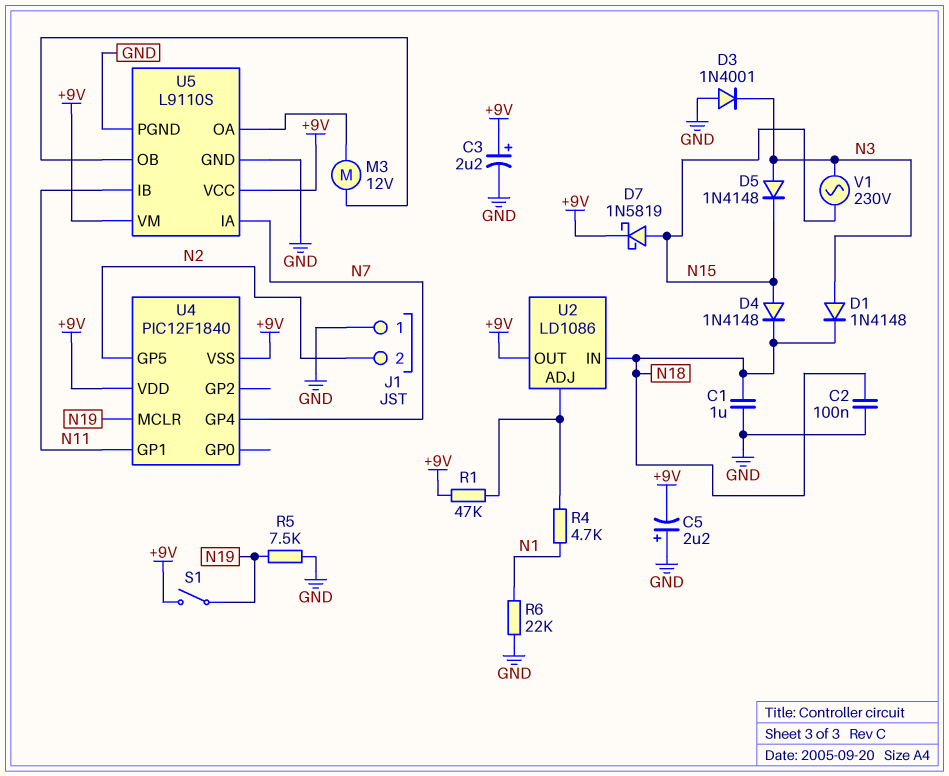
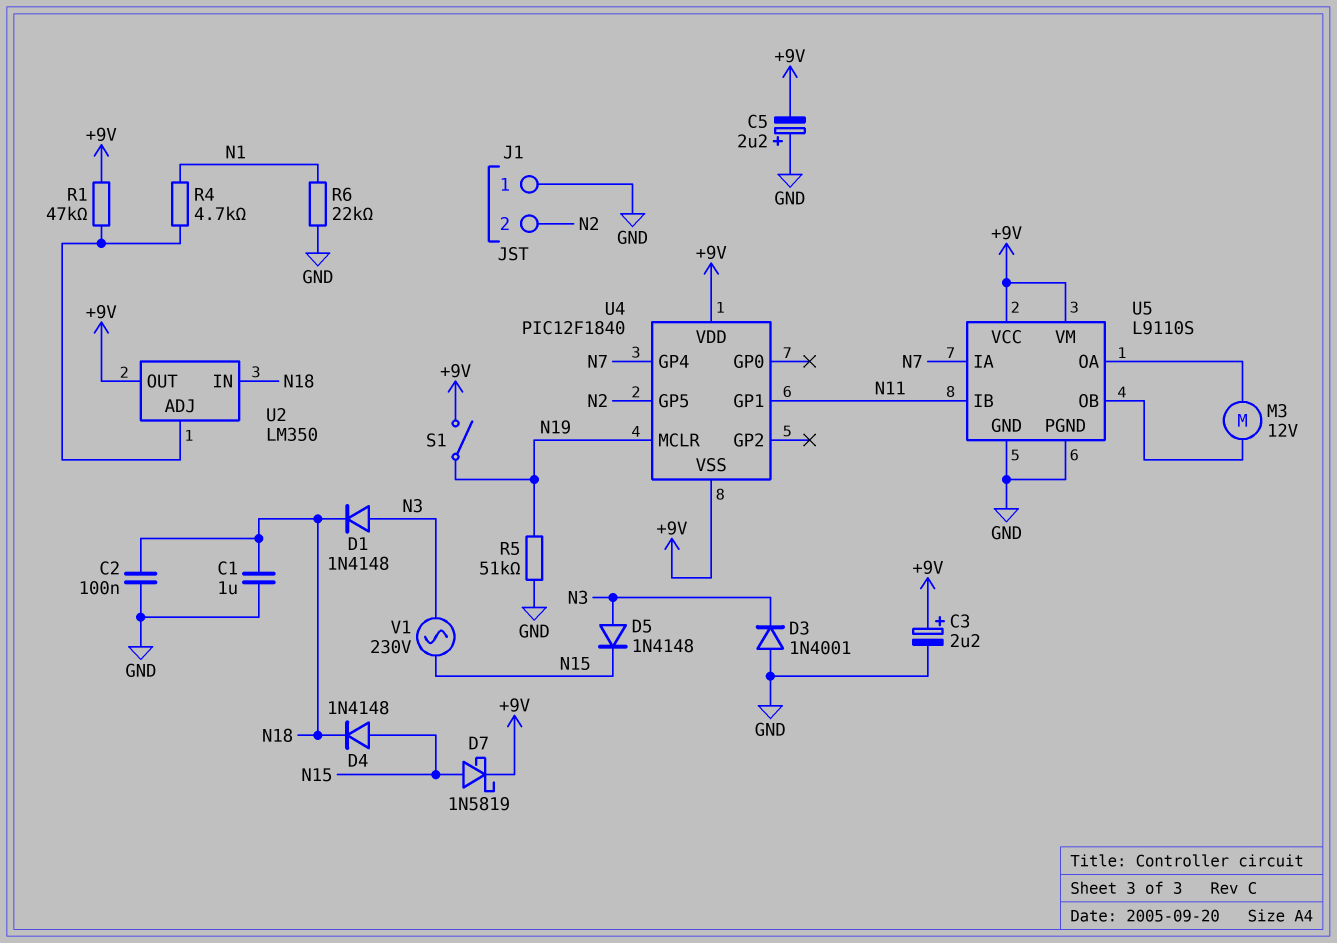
R5: 7.5k (GND, N19) -> 51k (GND, N19)
U2: LD1086 -> LM350

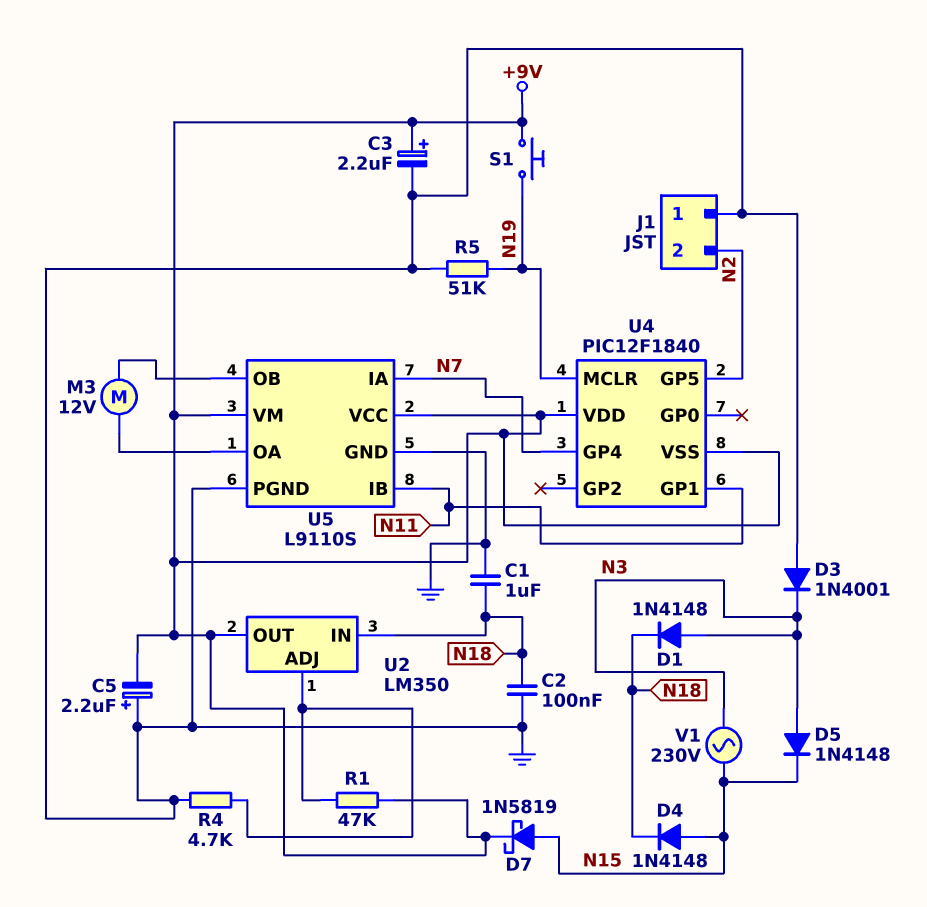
R4: 4.7k (N1, U2/ADJ) -> 4.7k (GND, U2/ADJ)
R6: 22k (GND, N1) -> none
S1: switch (+9V, N19) -> button (+9V, N19)

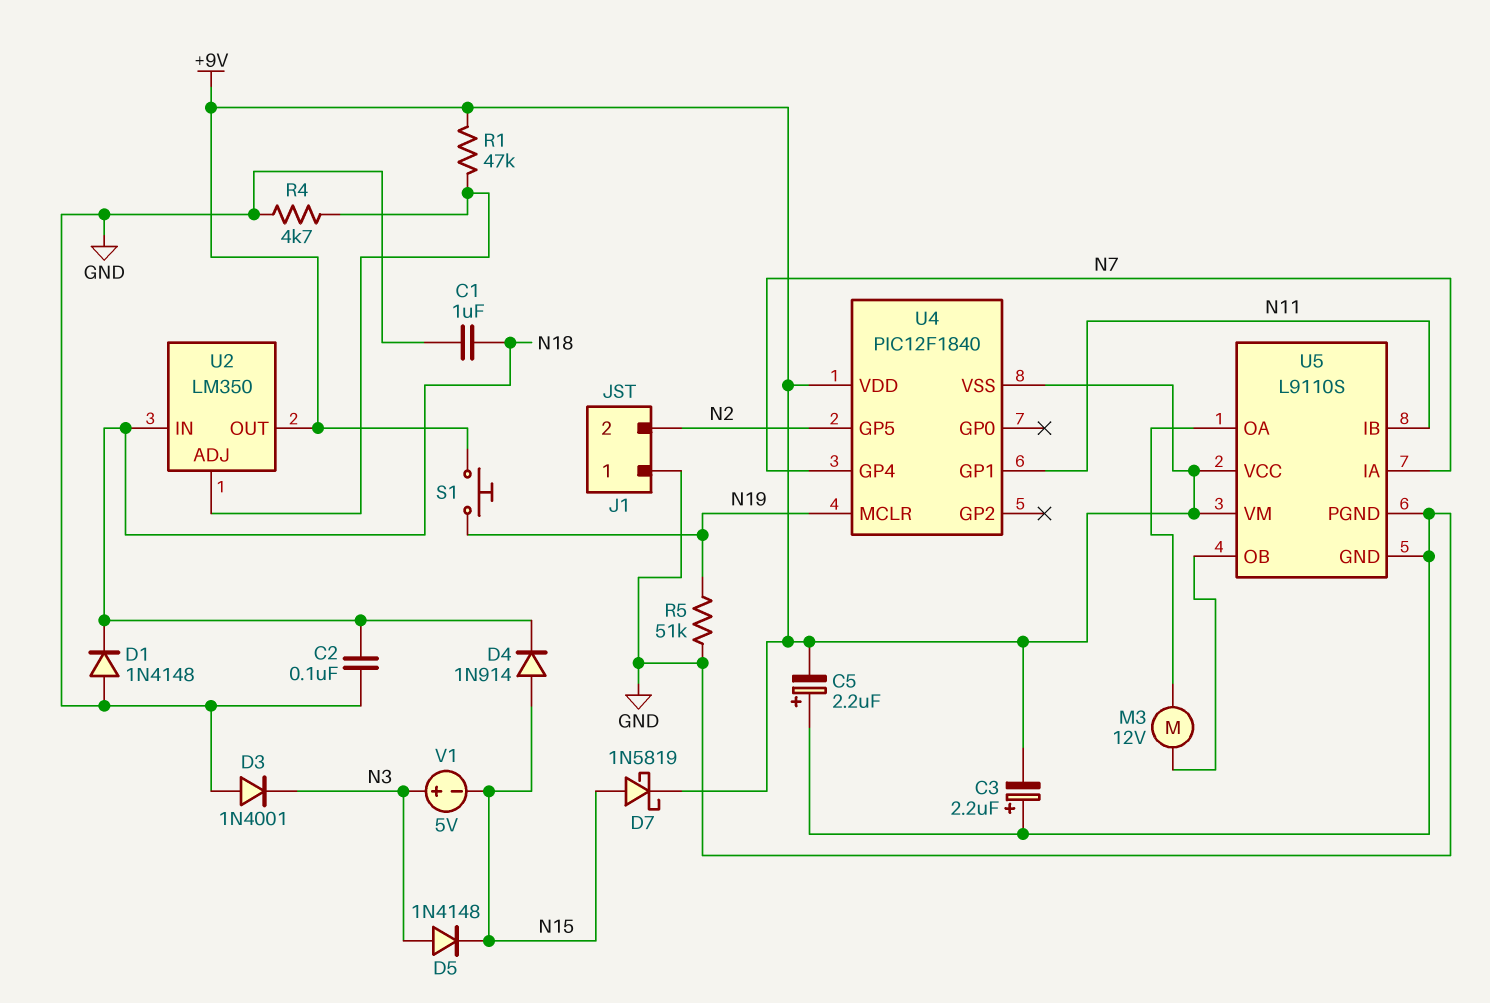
C3: 2.2uF (plus +9V, minus GND) -> 2.2uF (plus GND, minus +9V)
D1: diode 1N4148 (A N3, K N18) -> diode 1N4148 (A GND, K N18)
D4: diode 1N4148 (A N15, K N18) -> diode 1N914 (A N15, K N18)
V1: AC 230V (N3, N15) -> 5V (plus N3, minus N15)

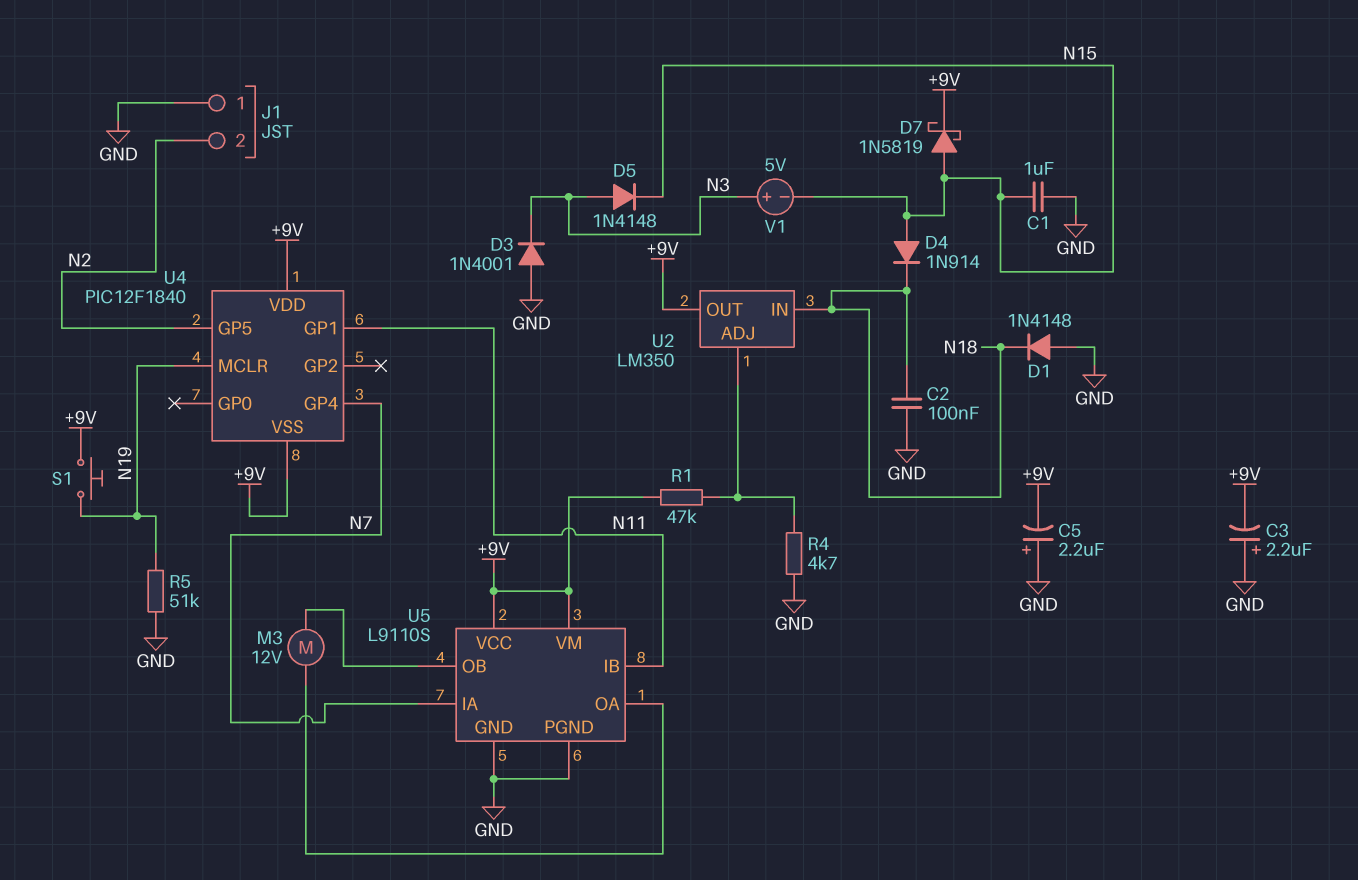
C1: 1uF (GND, N18) -> 1uF (GND, N15)

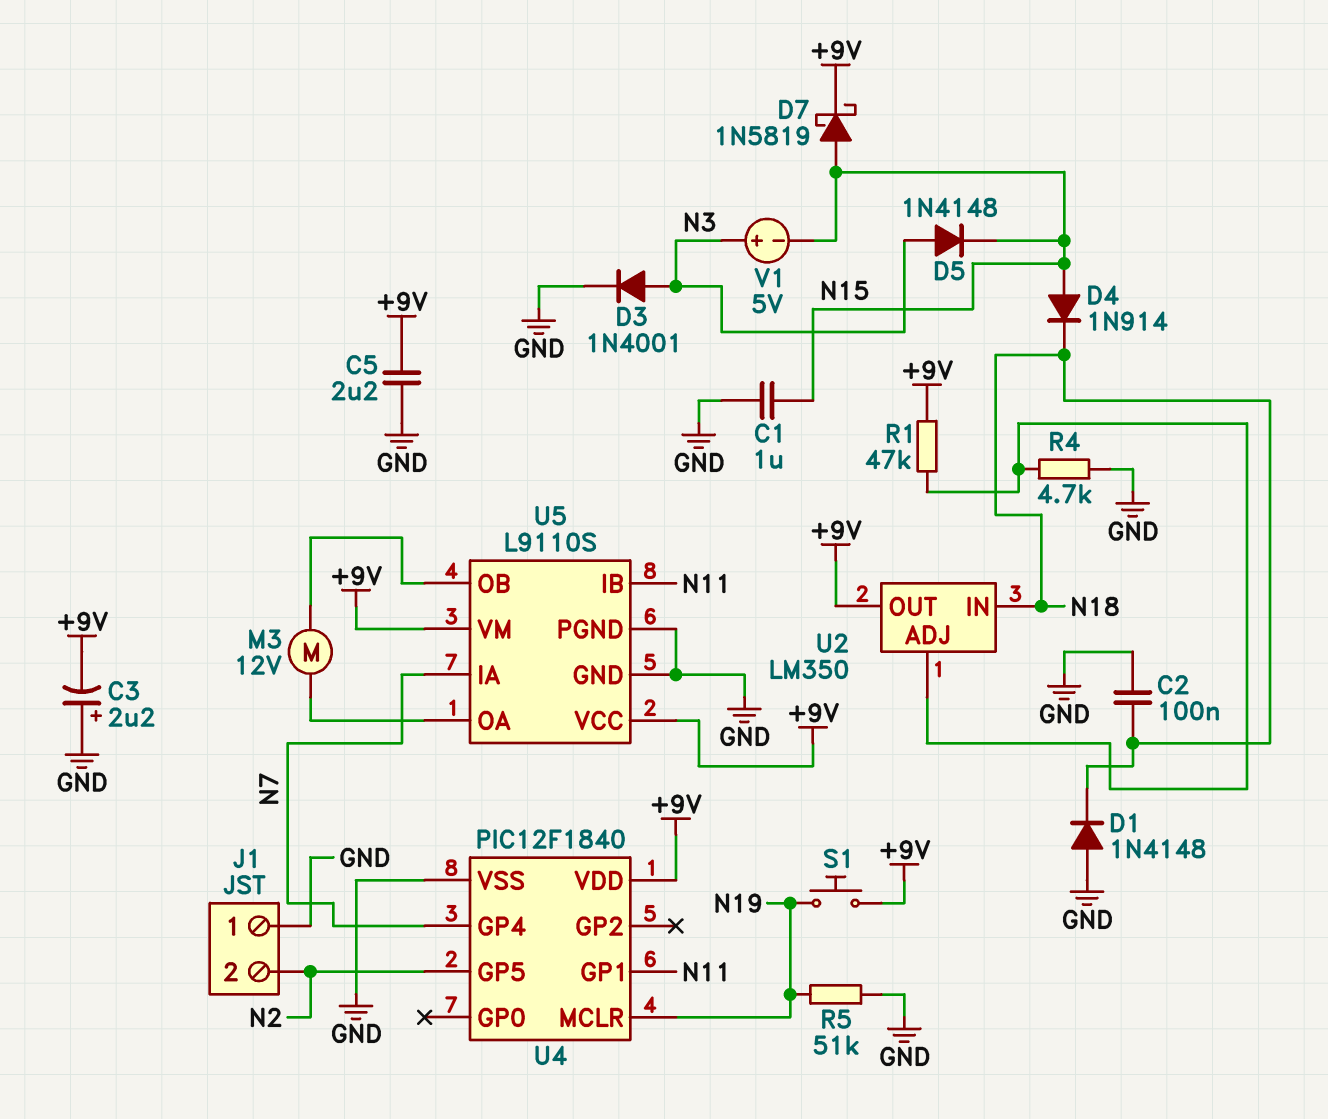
C5: 2.2uF (plus GND, minus +9V) -> 2.2uF (+9V, GND)
D3: diode 1N4001 (A GND, K N3) -> diode 1N4001 (A N3, K GND)
U4 pin VSS: +9V -> GND

